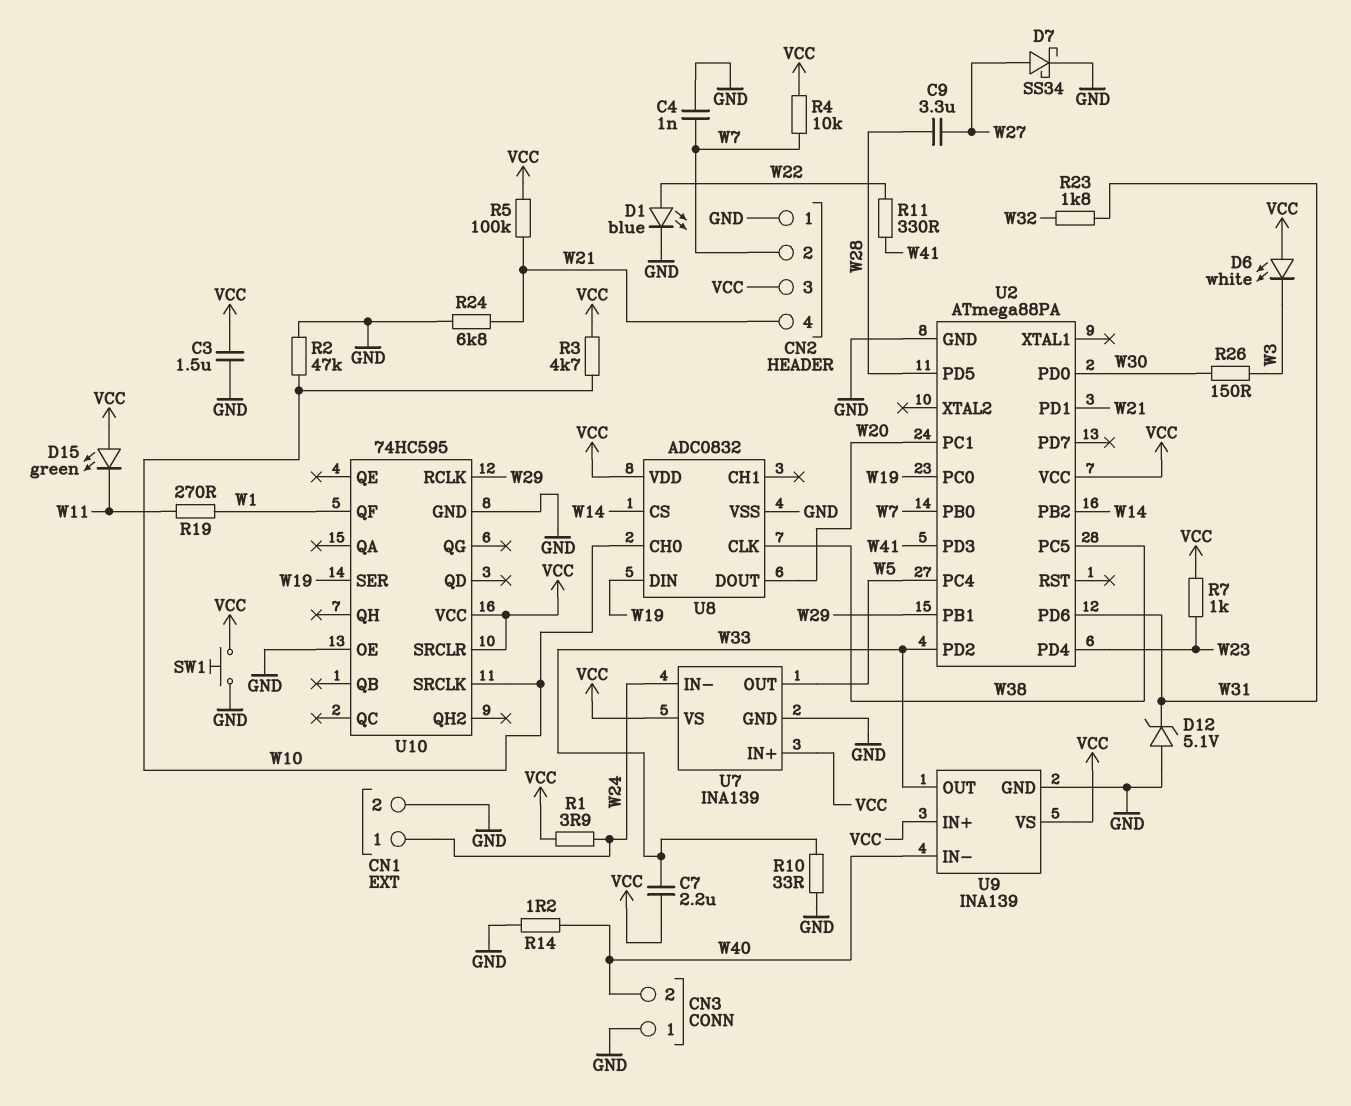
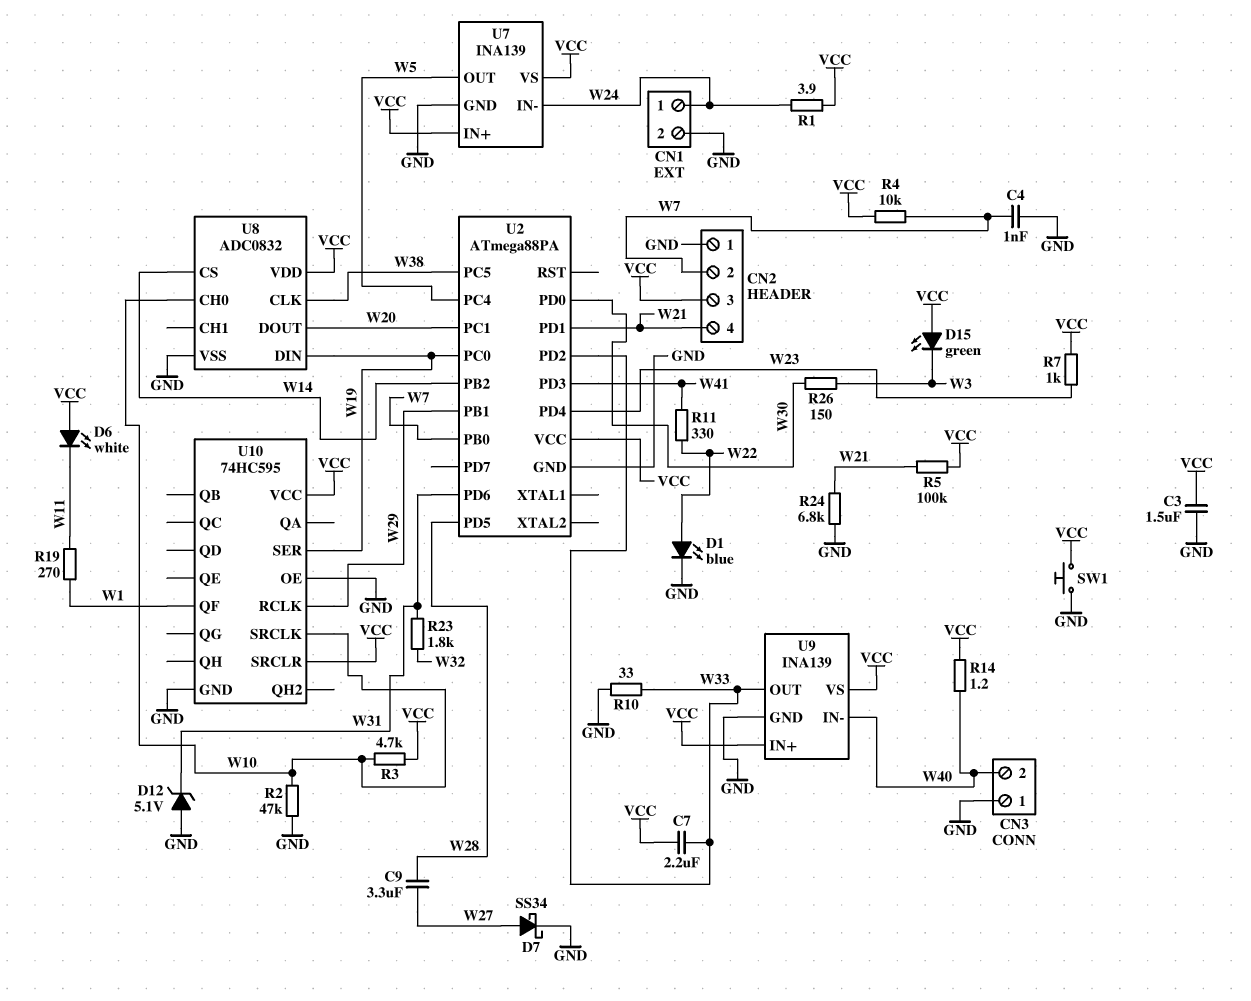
D6: LED white (A VCC, K W3) -> LED white (A VCC, K W11)
D15: LED green (A VCC, K W11) -> LED green (A VCC, K W3)
R14: 1.2 (GND, W40) -> 1.2 (VCC, W40)

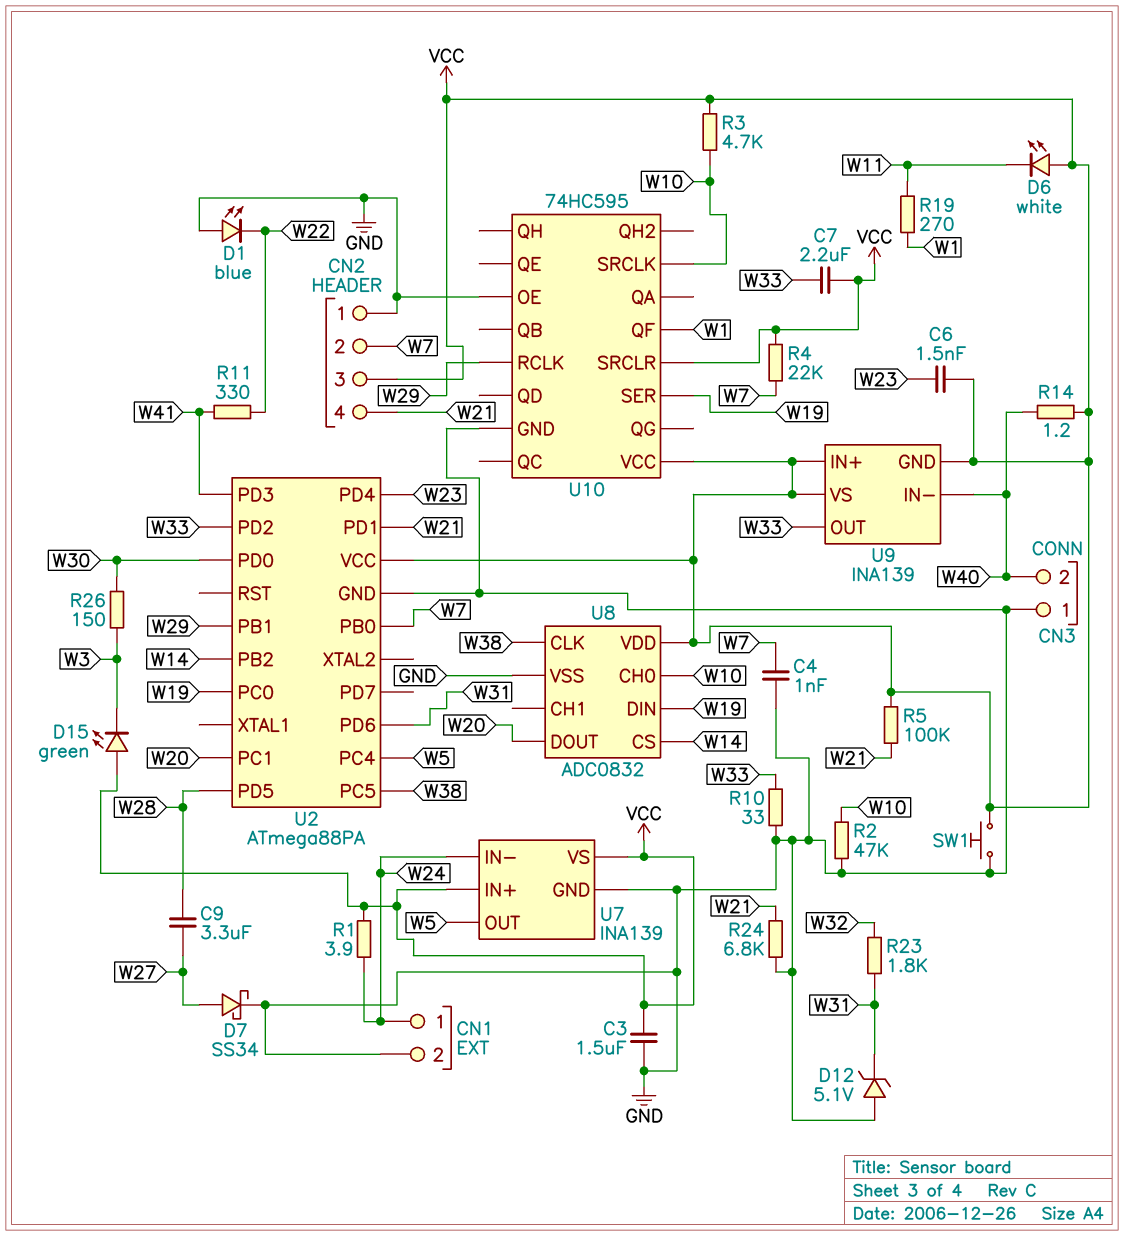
C6: none -> 1.5nF (VCC, W23)
D1: LED blue (A W22, K GND) -> LED blue (A GND, K W22)
R4: 10k (VCC, W7) -> 22k (VCC, W7)
R7: 1k (VCC, W23) -> none
U9 pin GND: GND -> VCC

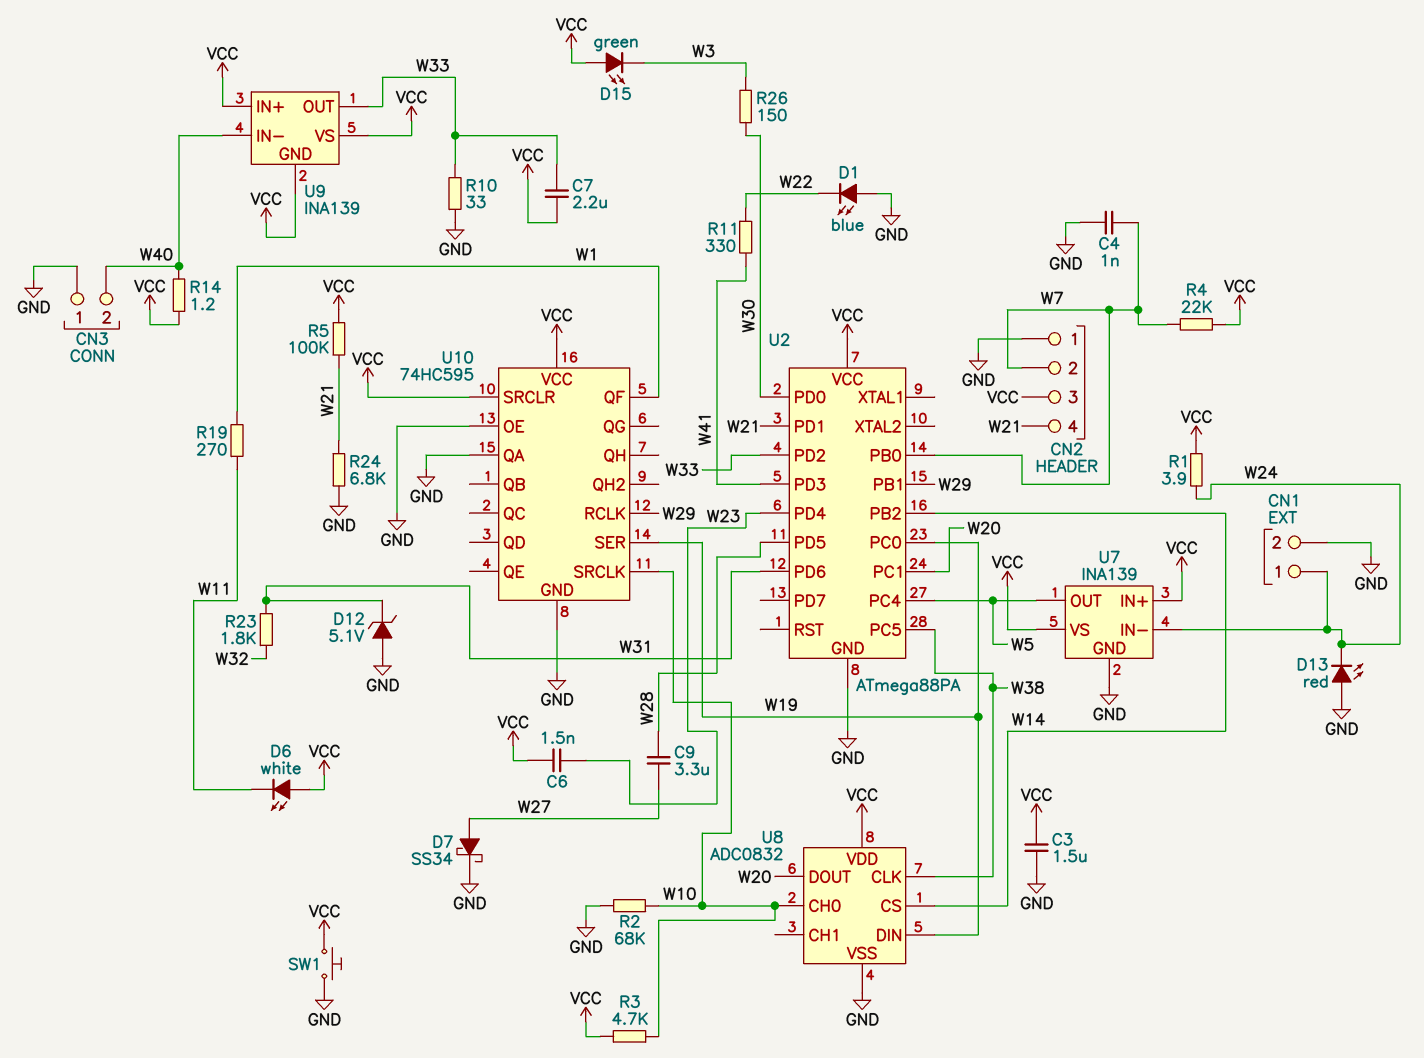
D13: none -> LED red (A GND, K W24)
R2: 47k (GND, W10) -> 68k (GND, W10)
U10 pin QA: none -> GND

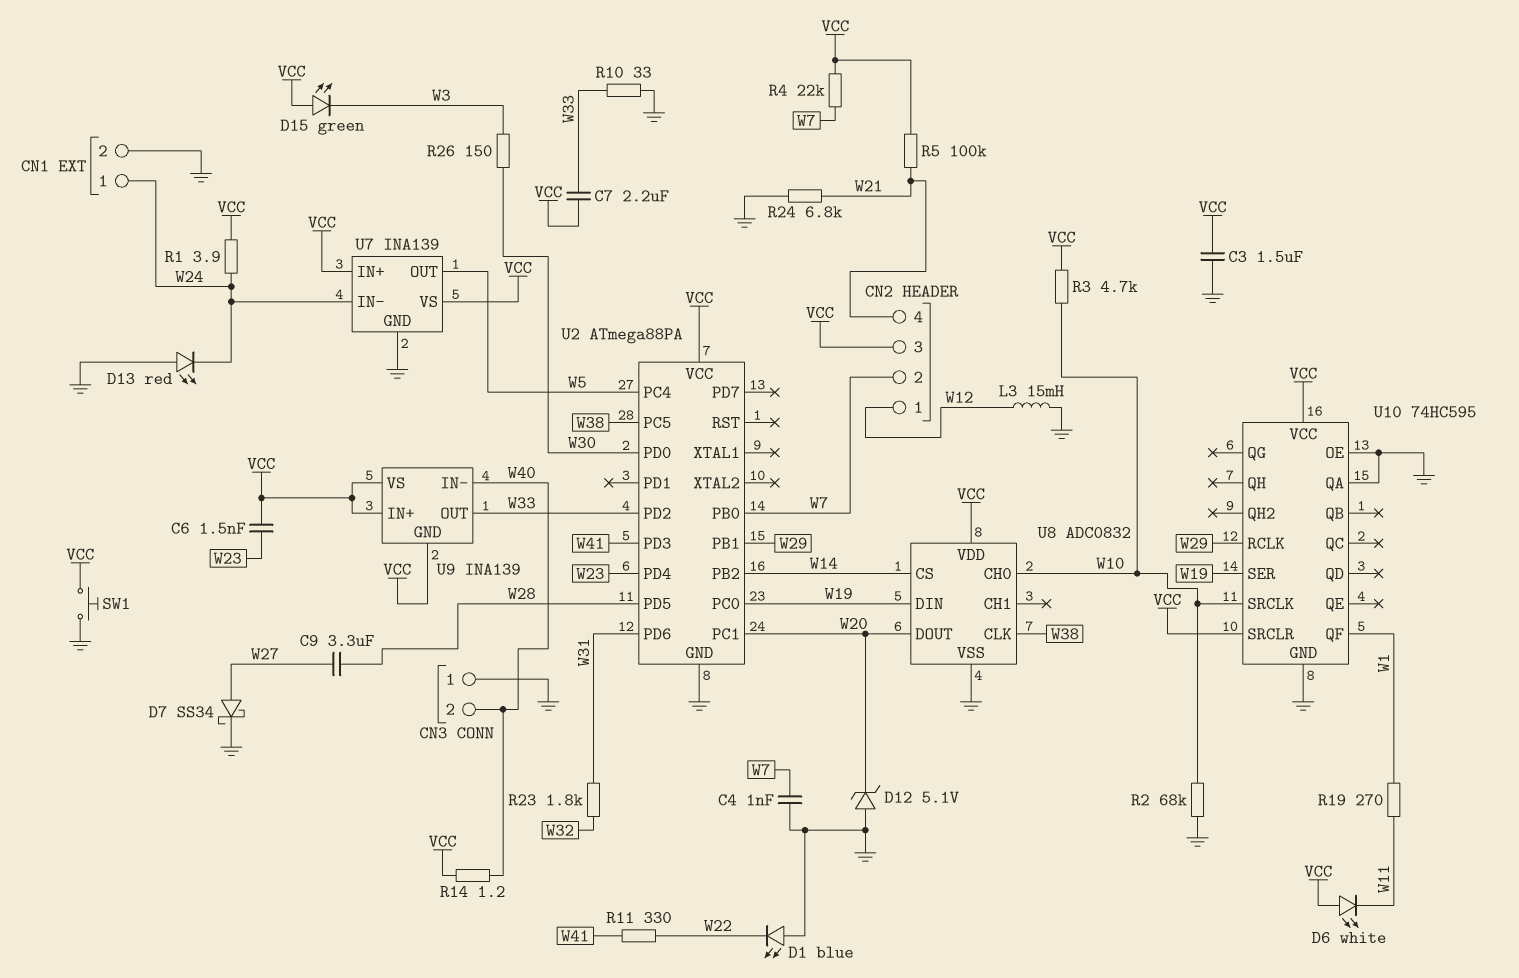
CN2 pin 1: GND -> W12
D12: zener 5.1V (A GND, K W31) -> zener 5.1V (A GND, K W20)
L3: none -> 15mH (GND, W12)
U2 pin PD1: W21 -> none

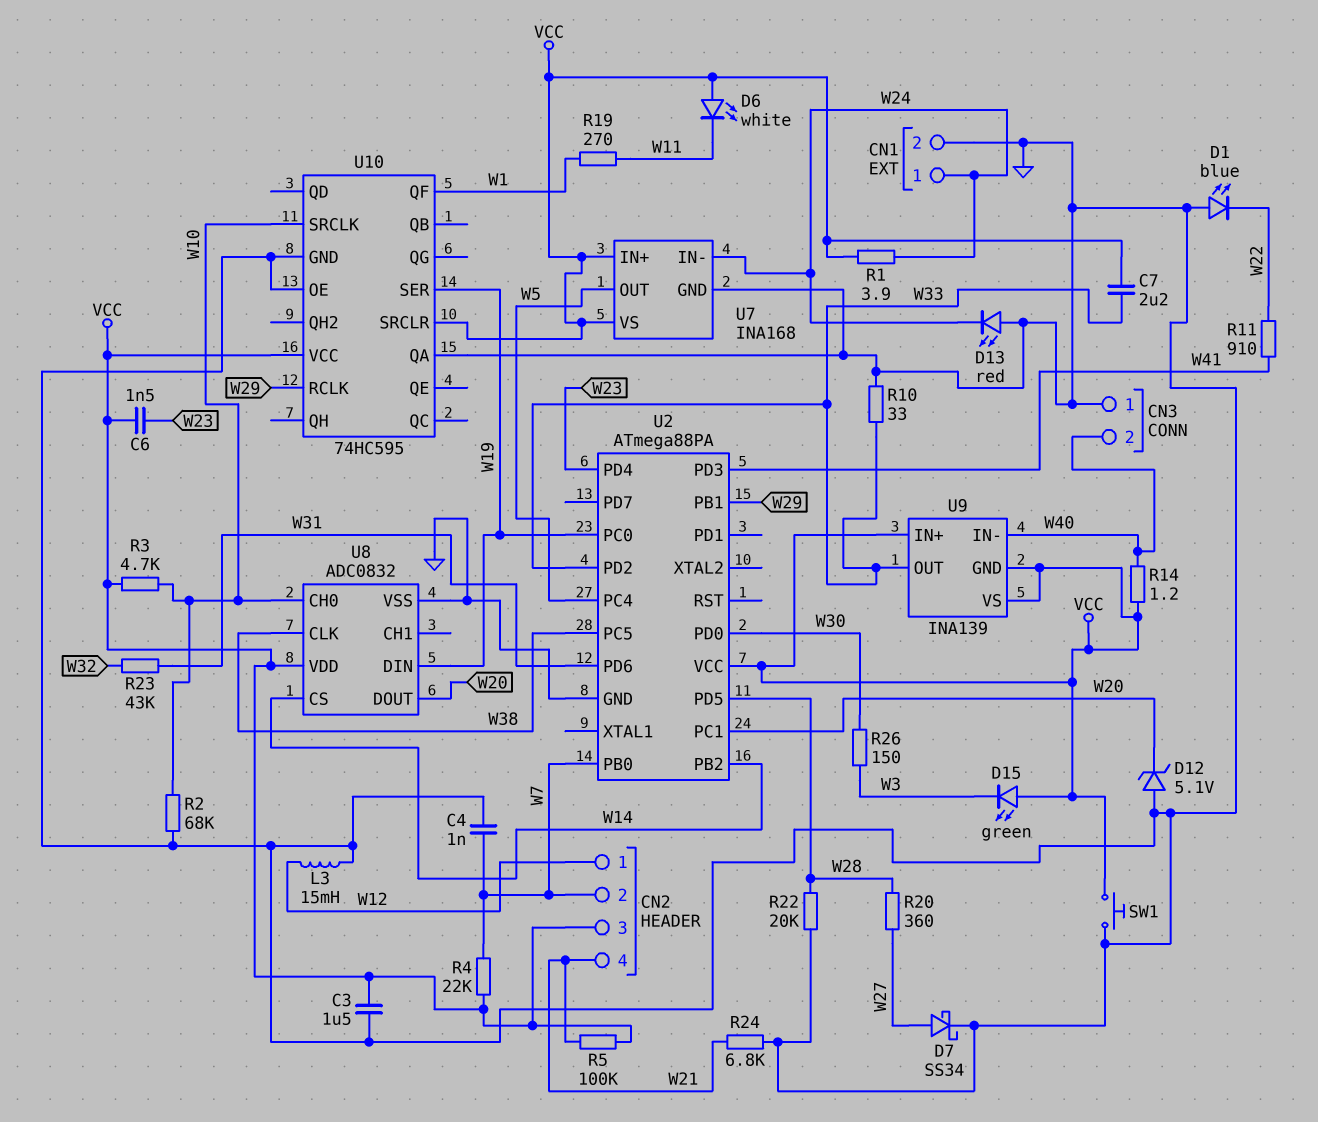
C9: 3.3uF (W27, W28) -> none
R11: 330 (W22, W41) -> 910 (W22, W41)
R20: none -> 360 (W27, W28)
R22: none -> 20k (GND, W28)
R23: 1.8k (W31, W32) -> 43k (W31, W32)
U7: INA139 -> INA168

